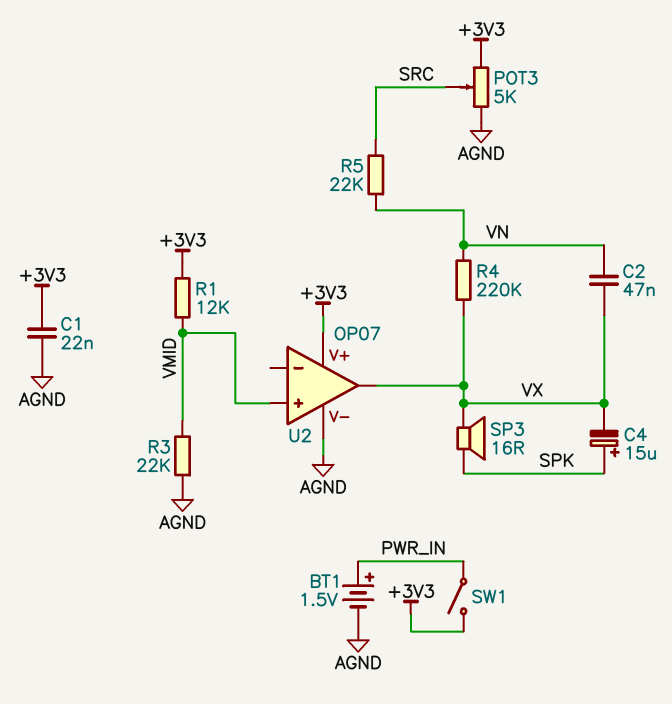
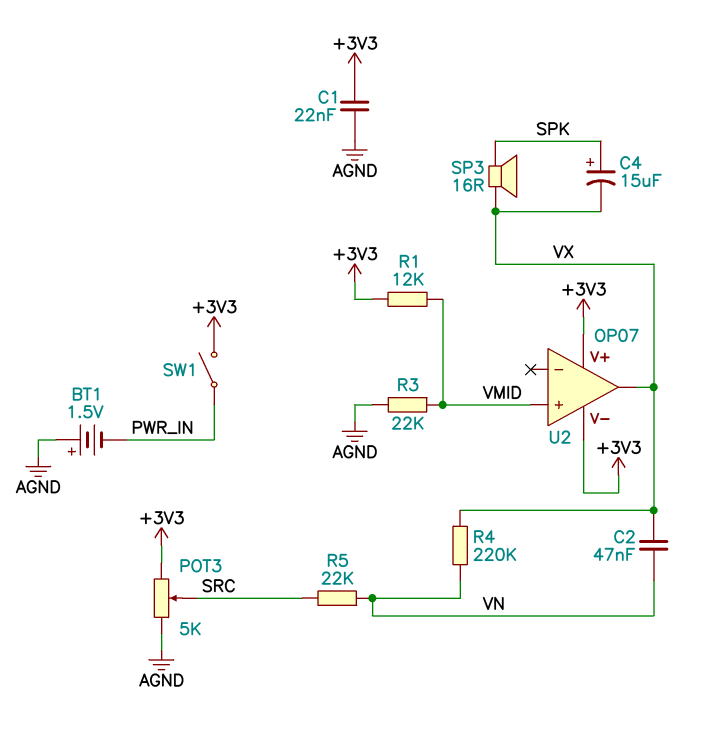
BT1: 1.5V (plus PWR_IN, minus AGND) -> 1.5V (plus AGND, minus PWR_IN)
U2 pin V-: AGND -> +3V3

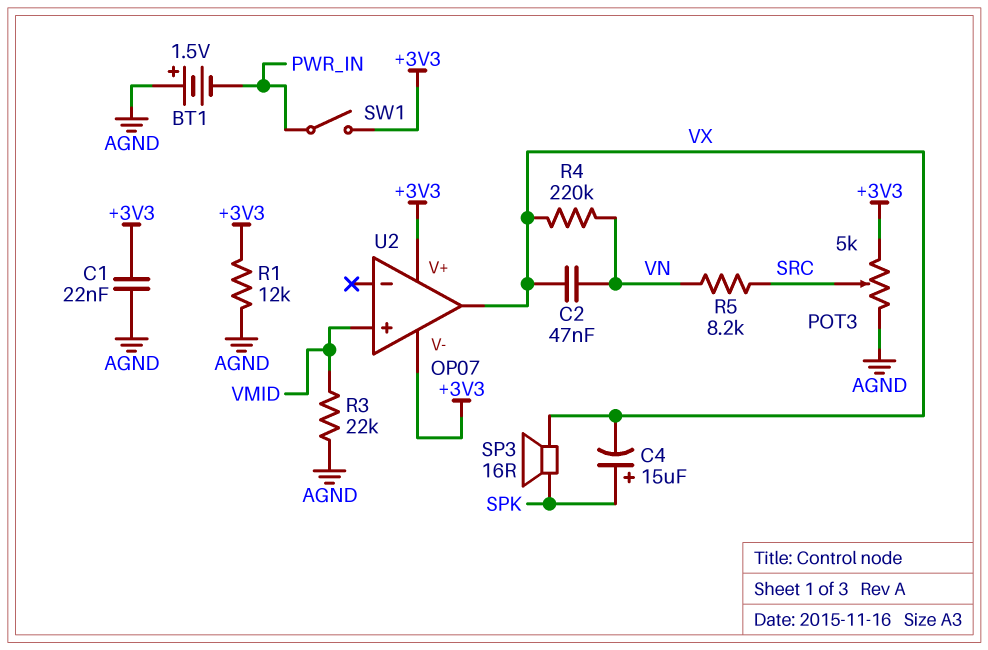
R1: 12k (+3V3, VMID) -> 12k (+3V3, AGND)
R5: 22k (SRC, VN) -> 8.2k (SRC, VN)

